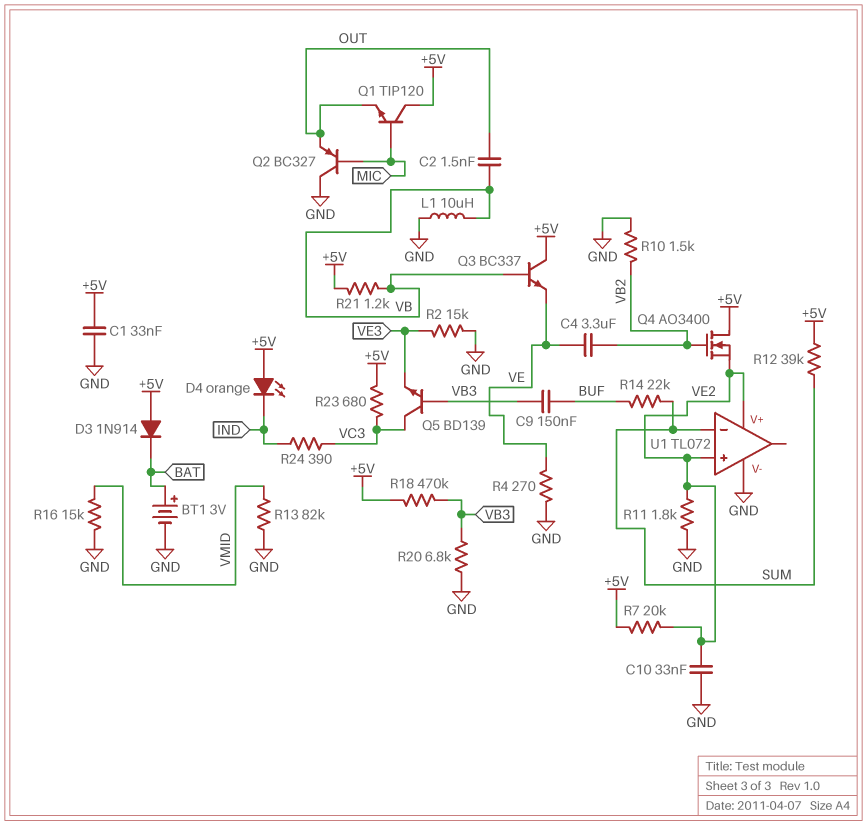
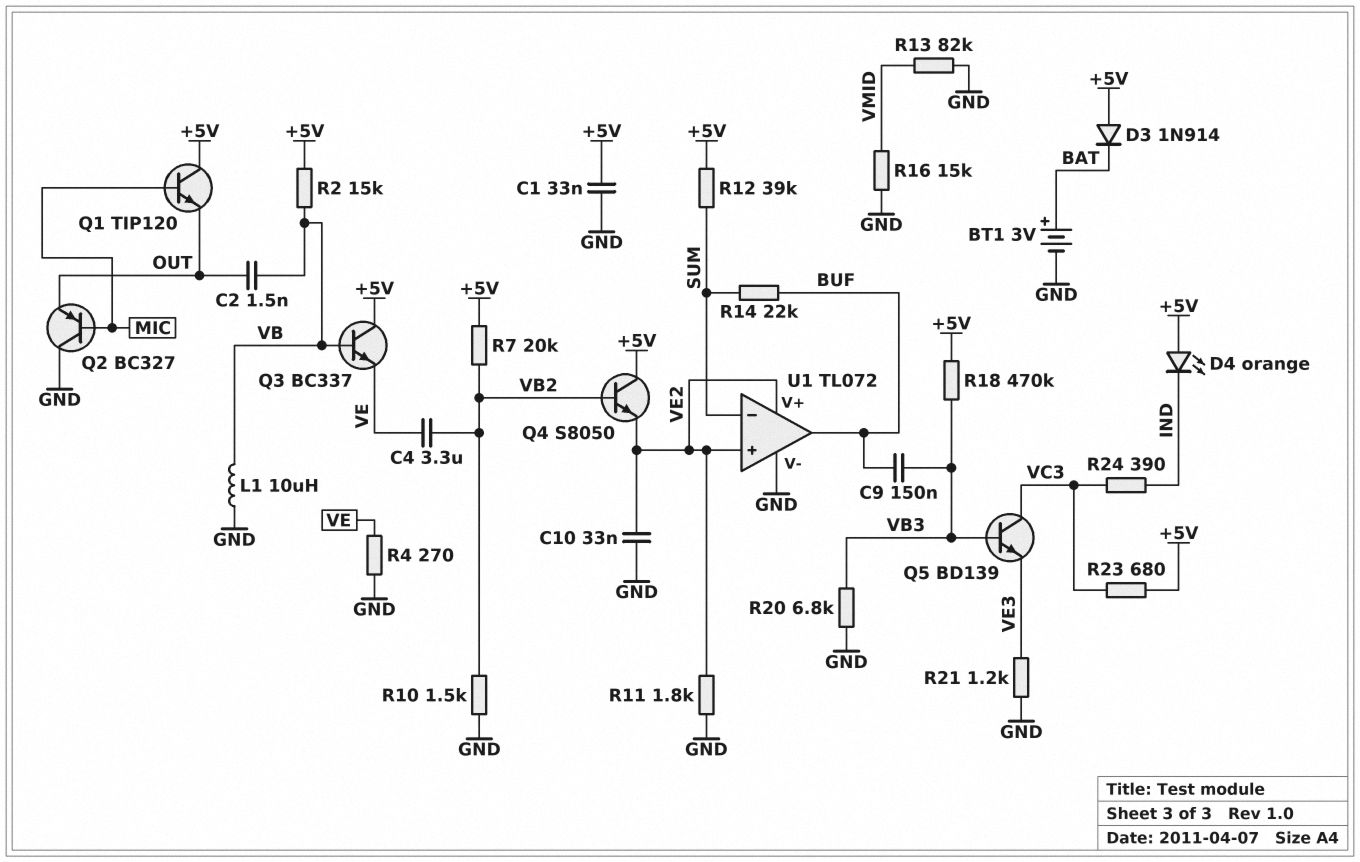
Q4: NMOS AO3400 (G VB2, D +5V, S VE2) -> NPN S8050 (B VB2, C +5V, E VE2)
R2: 15k (GND, VE3) -> 15k (+5V, VB)
R7: 20k (+5V, VE2) -> 20k (+5V, VB2)
R21: 1.2k (+5V, VB) -> 1.2k (GND, VE3)
U1 pin out: none -> BUF

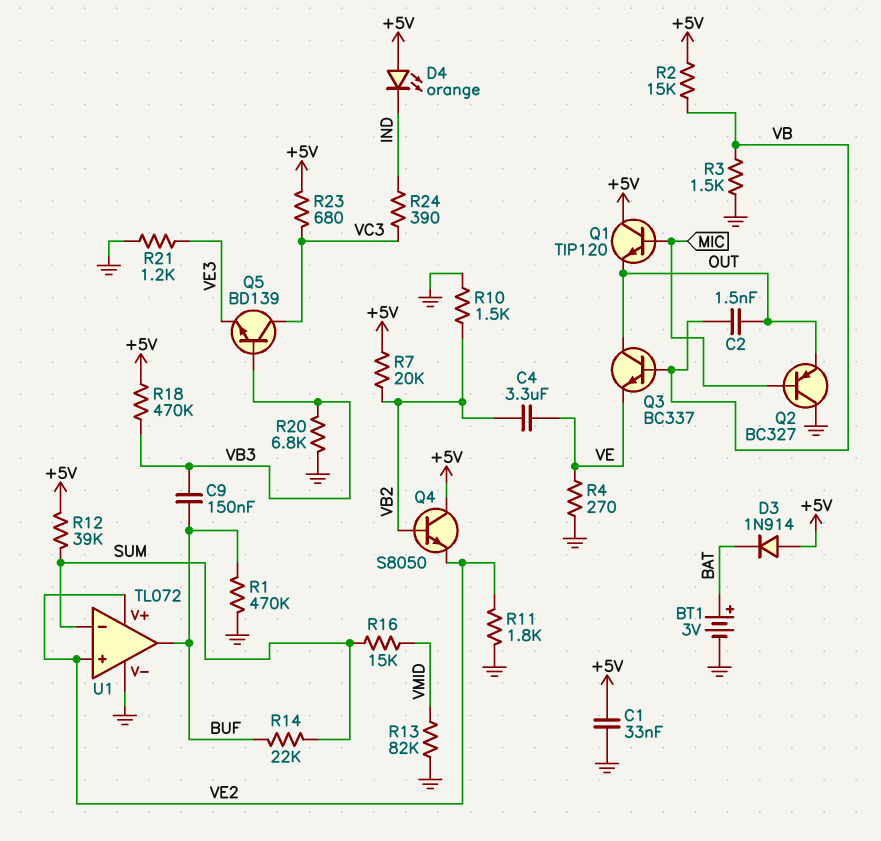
C10: 33nF (GND, VE2) -> none
L1: 10uH (GND, VB) -> none
Q3: NPN BC337 (B VB, C +5V, E VE) -> NPN BC337 (B VB, C OUT, E VE)
R1: none -> 470k (BUF, GND)
R3: none -> 1.5k (GND, VB)
R16: 15k (GND, VMID) -> 15k (SUM, VMID)

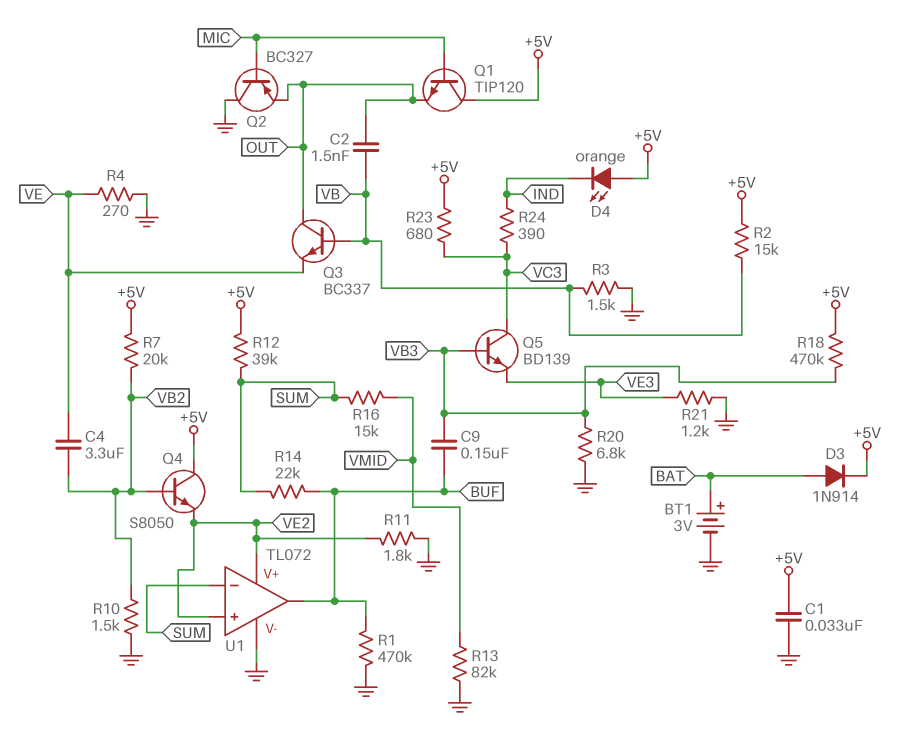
D3: diode 1N914 (A +5V, K BAT) -> diode 1N914 (A BAT, K +5V)

